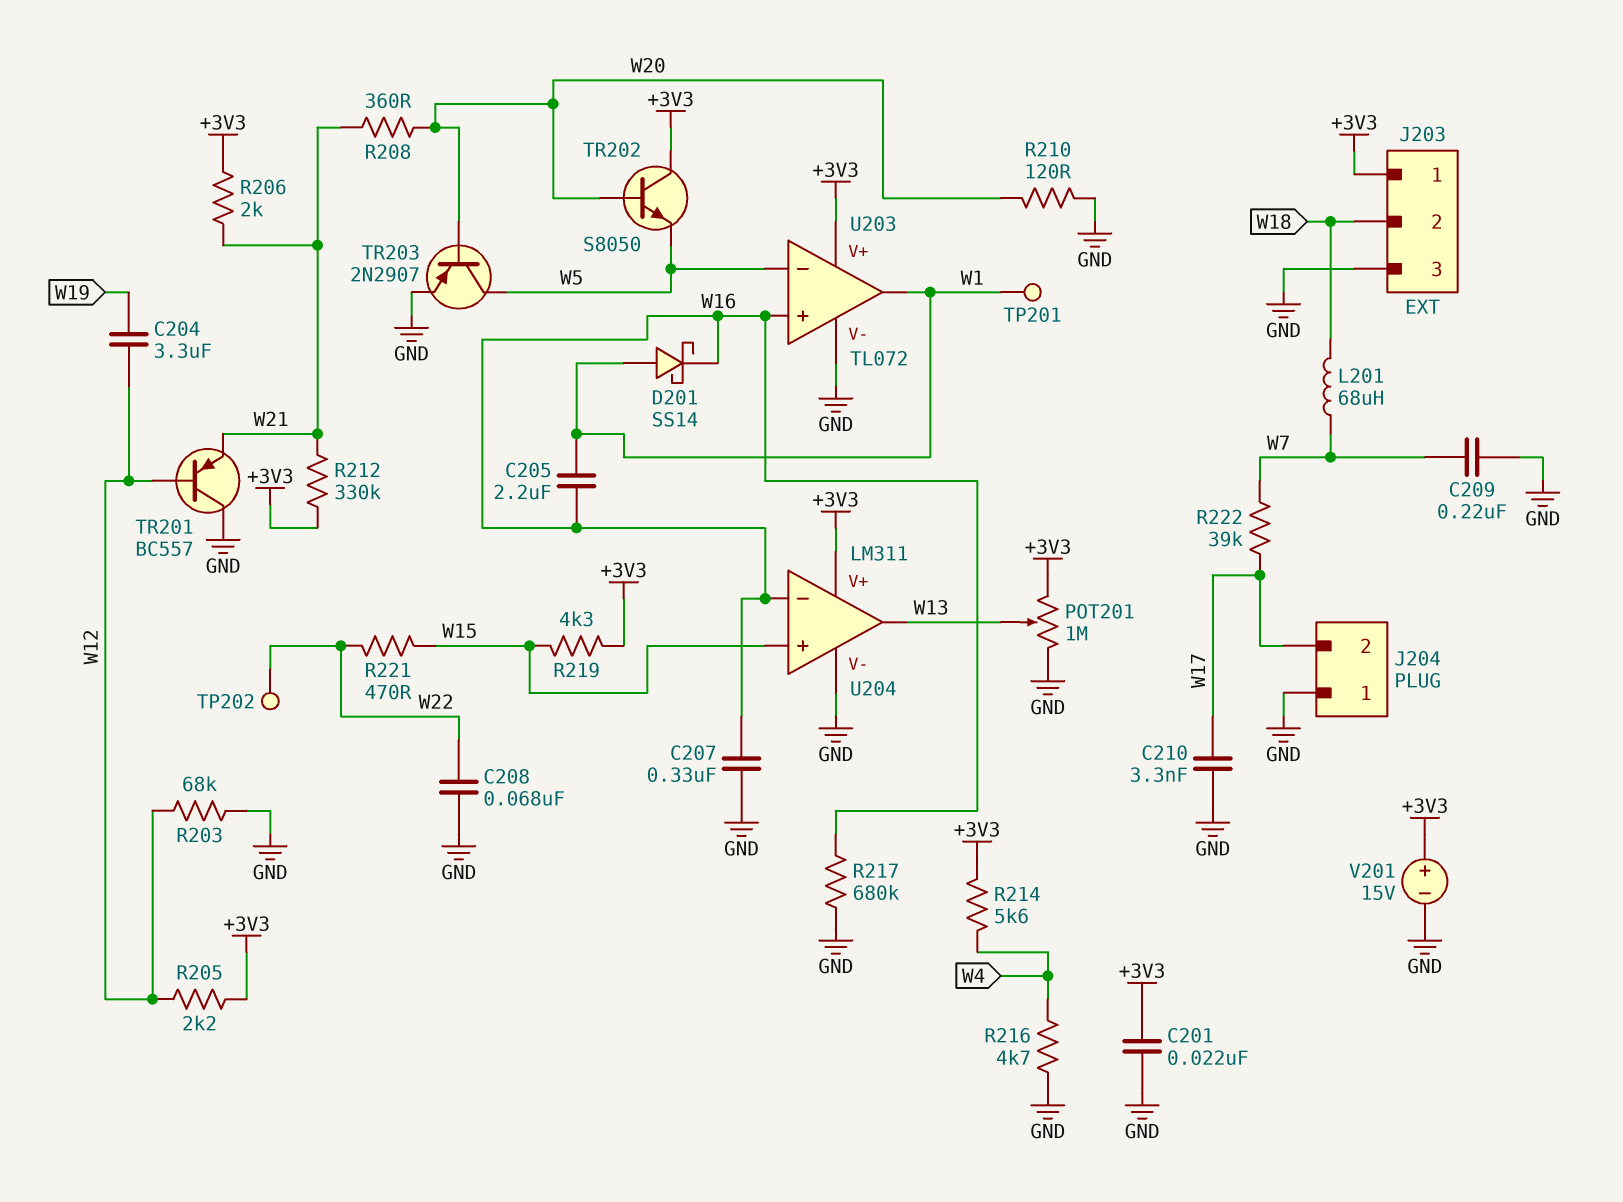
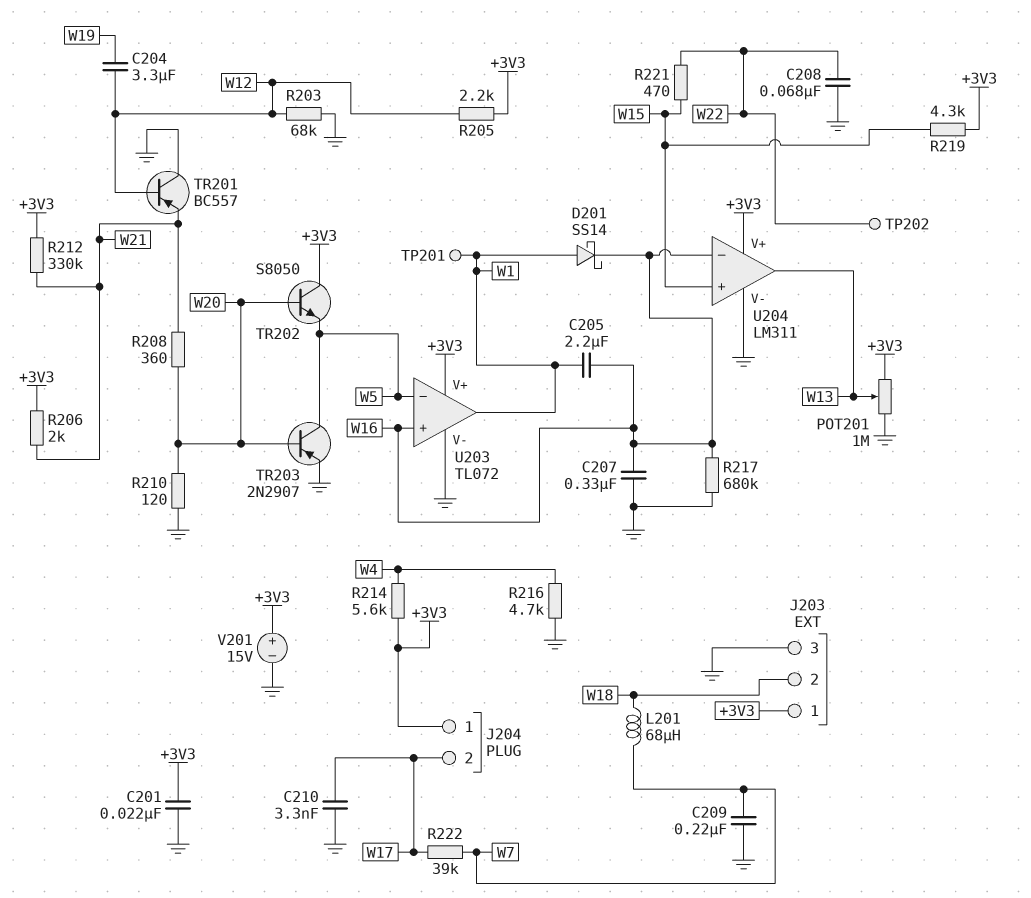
J204 pin 1: GND -> +3V3

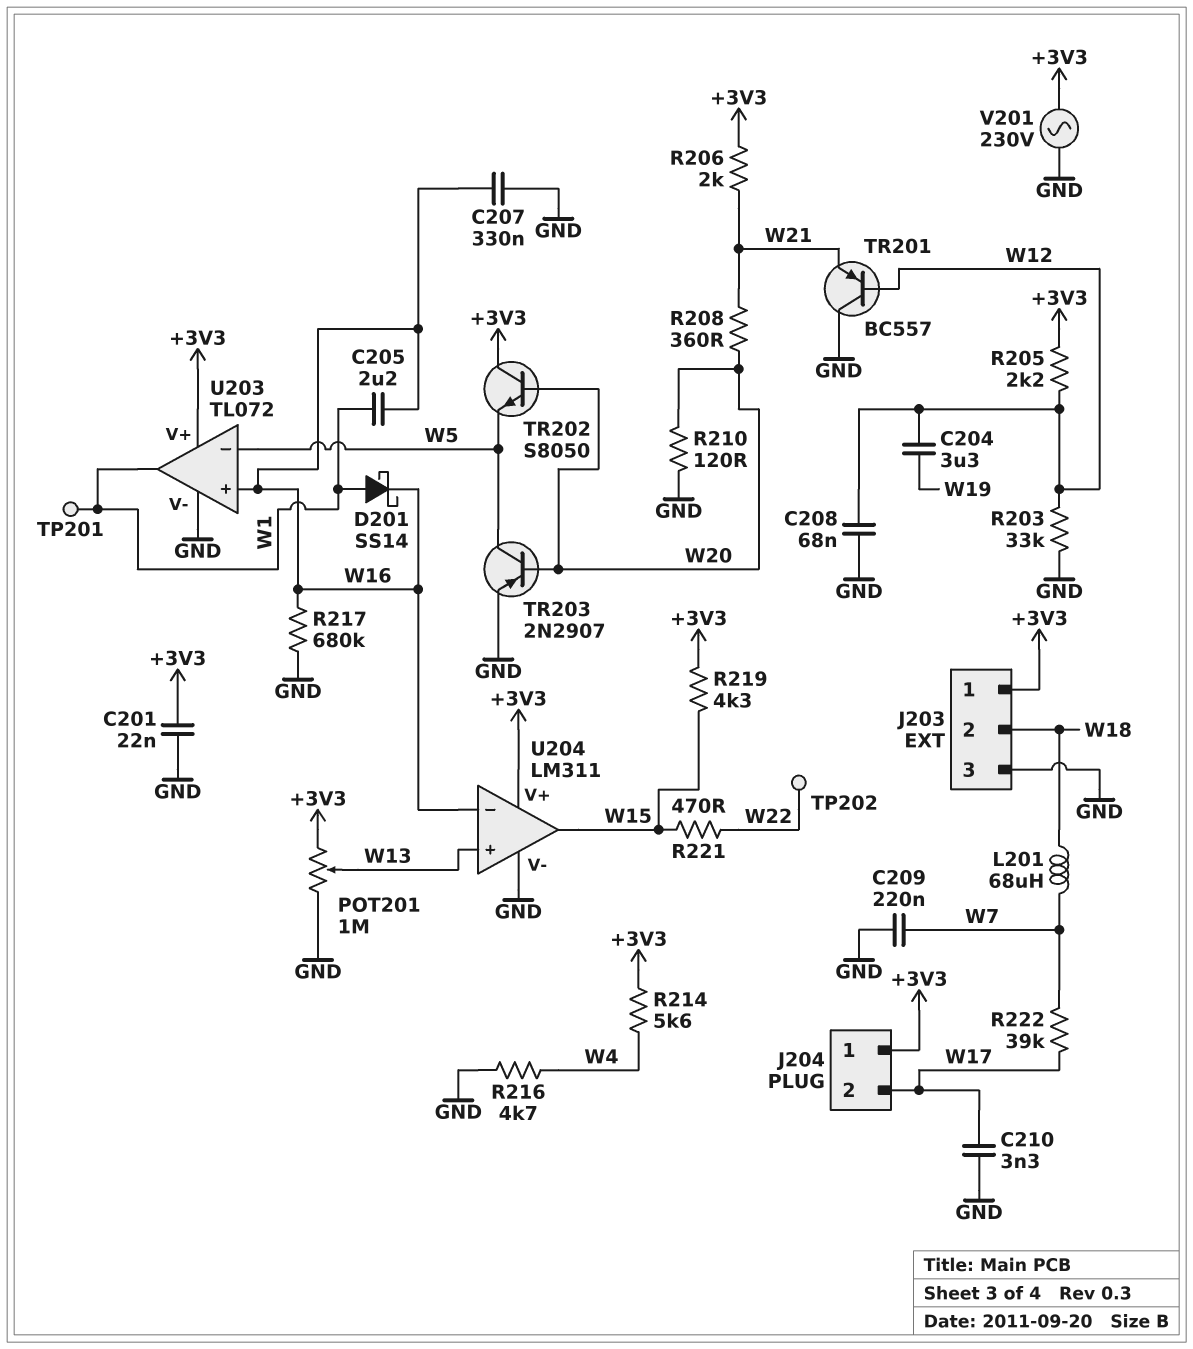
C208: 68nF (GND, W22) -> 68nF (GND, W12)
R203: 68k (GND, W12) -> 33k (GND, W12)
R212: 330k (+3V3, W21) -> none
U204 pin in+: W15 -> W13
U204 pin out: W13 -> W15
V201: 15V (plus +3V3, minus GND) -> AC 230V (+3V3, GND)

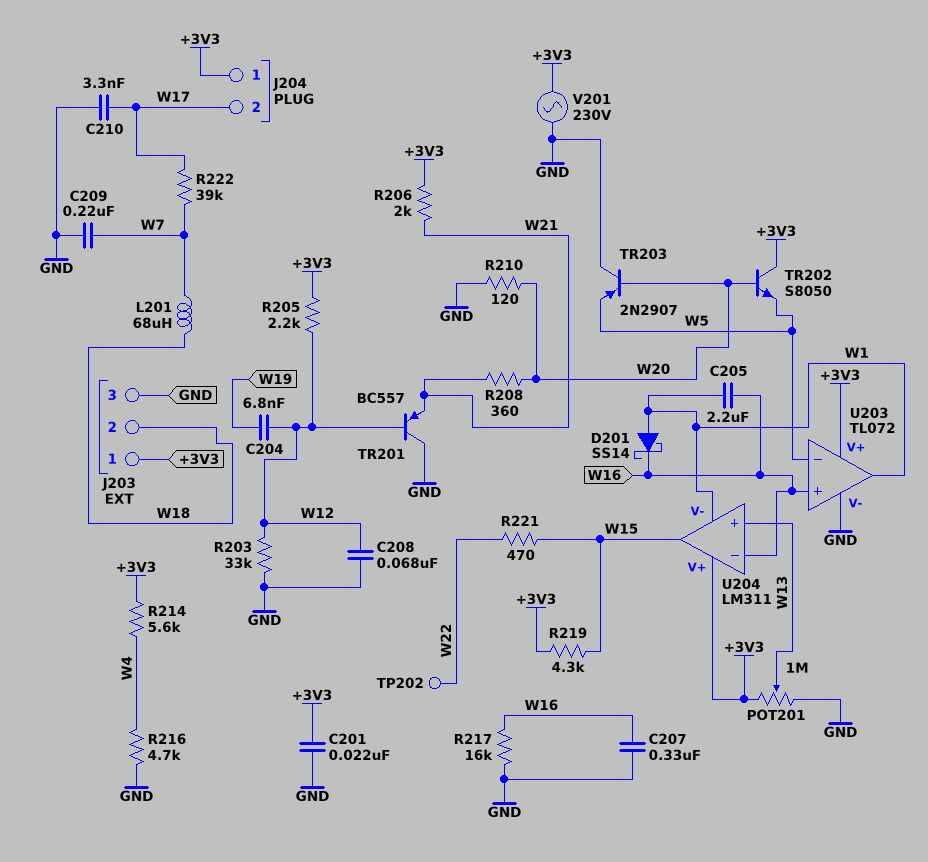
C204: 3.3uF (W12, W19) -> 6.8nF (W12, W19)
R217: 680k (GND, W16) -> 16k (GND, W16)
TP201: test point (W1) -> none
TR203: PNP 2N2907 (B W20, C W5, E GND) -> PNP 2N2907 (B W20, C GND, E W5)
U204 pin V-: GND -> W1

